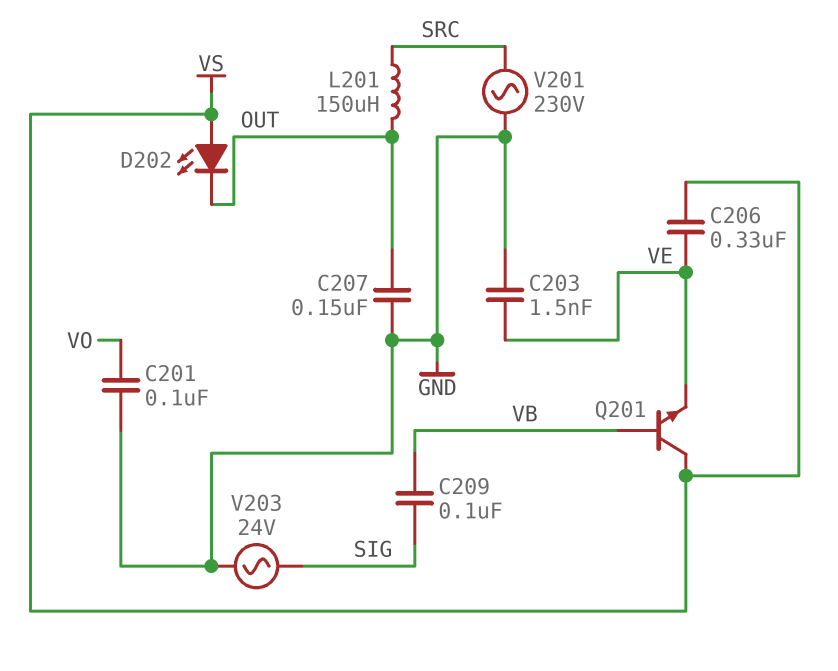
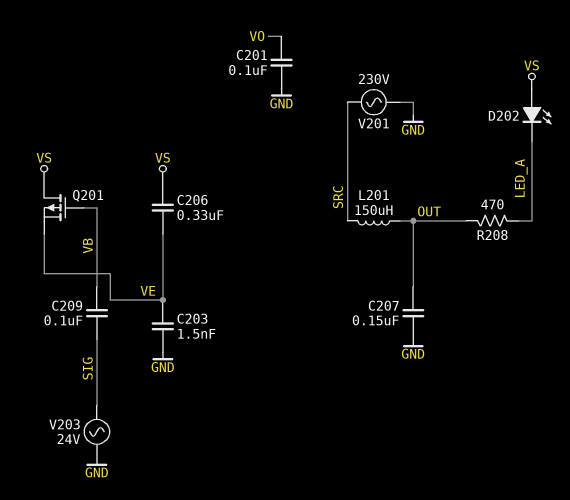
D202: LED (A VS, K OUT) -> LED (A VS, K LED_A)
Q201: NPN (B VB, C VS, E VE) -> PMOS (G VB, D VS, S VE)
R208: none -> 470 (LED_A, OUT)

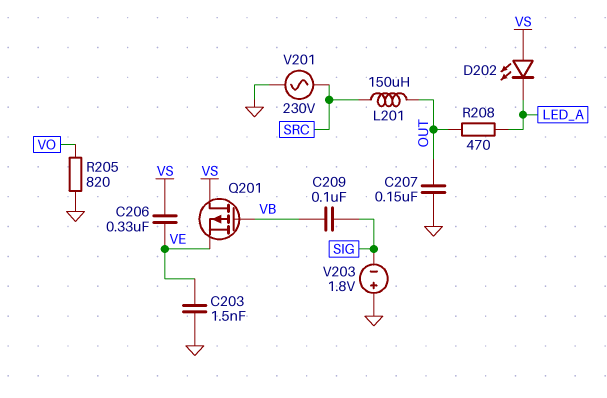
C201: 100nF (GND, VO) -> none
R205: none -> 820 (GND, VO)
V203: AC 24V (GND, SIG) -> 1.8V (plus GND, minus SIG)

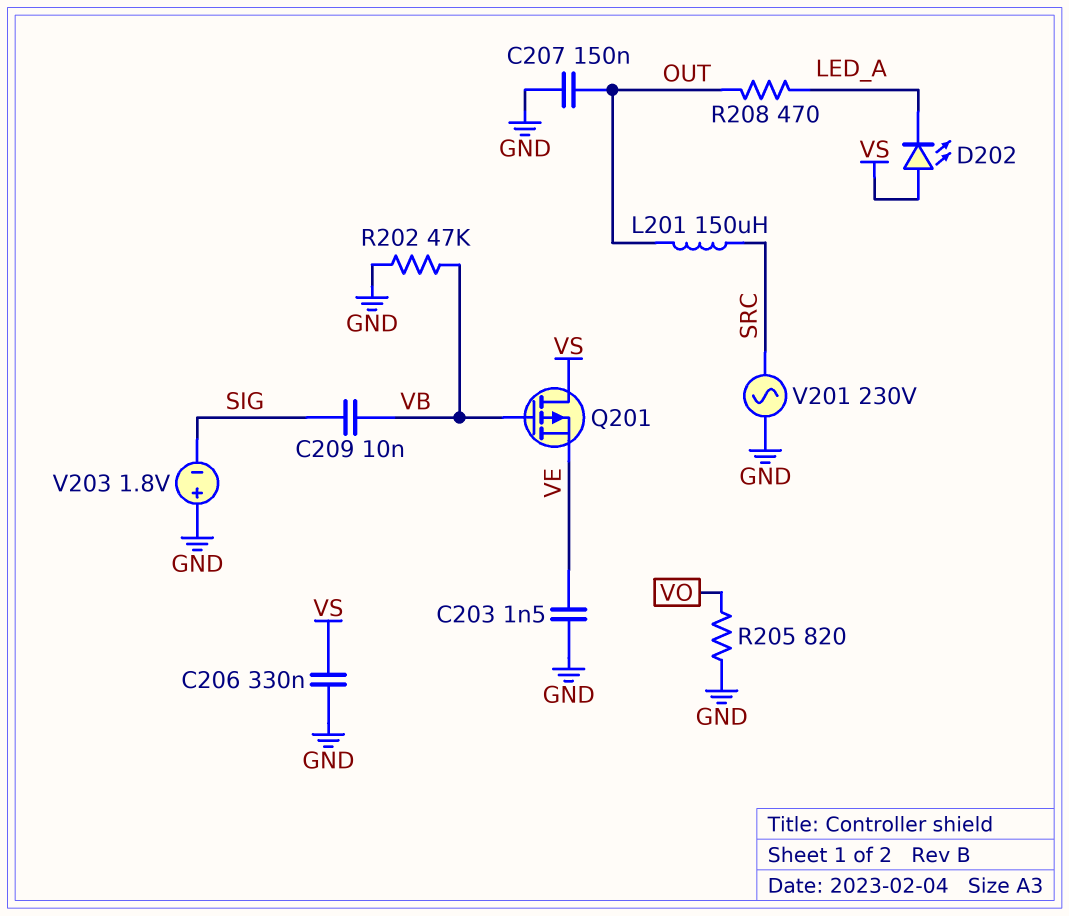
C206: 330nF (VE, VS) -> 330nF (GND, VS)
C209: 100nF (SIG, VB) -> 10nF (SIG, VB)
R202: none -> 47k (GND, VB)

